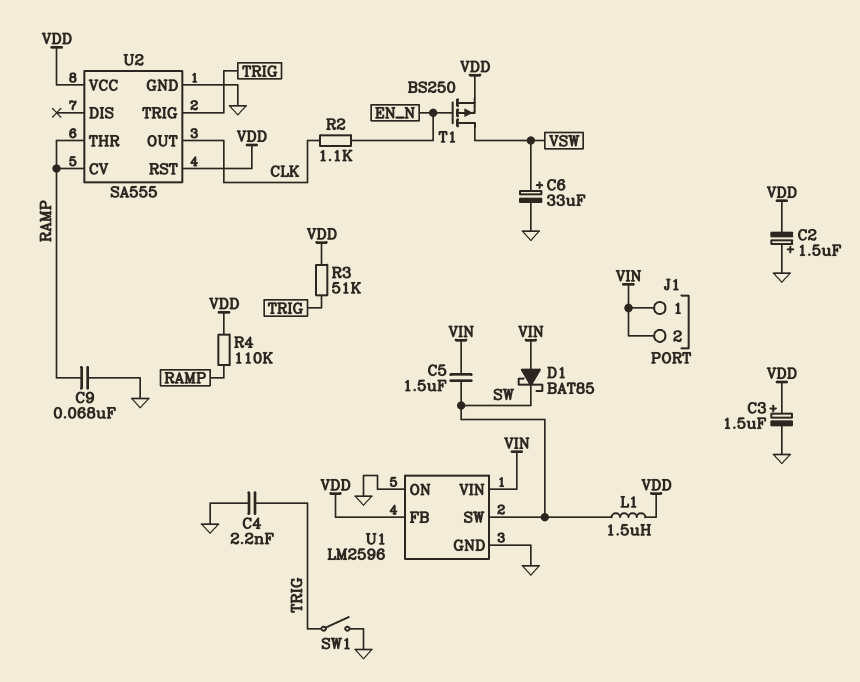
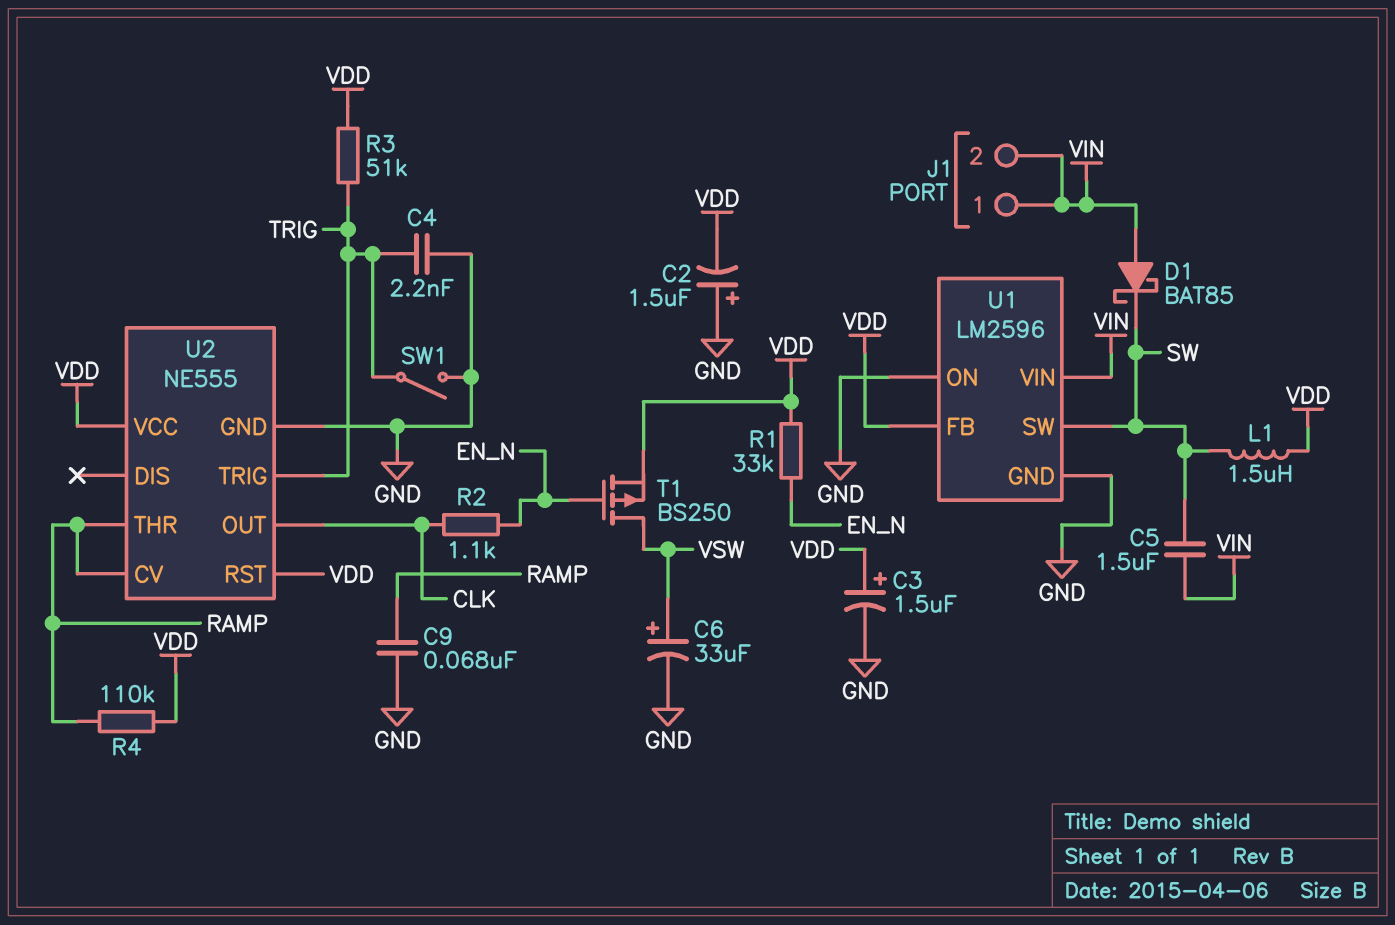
R1: none -> 33k (EN_N, VDD)
U2: SA555 -> NE555

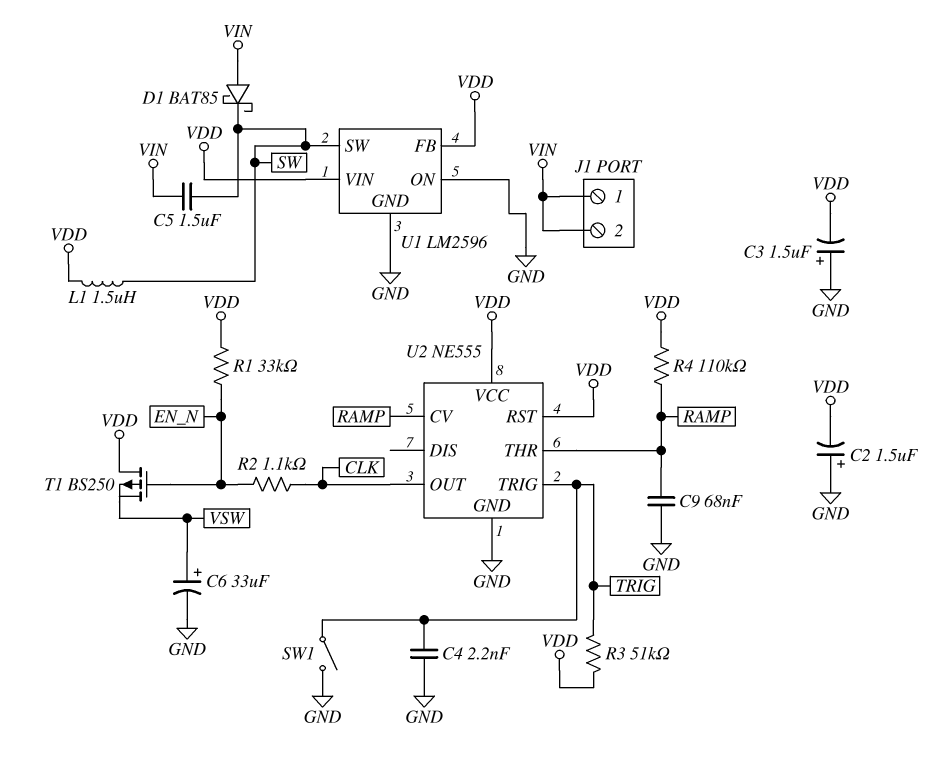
C3: 1.5uF (plus VDD, minus GND) -> 1.5uF (plus GND, minus VDD)
T1: PMOS BS250 (G EN_N, D VSW, S VDD) -> PMOS BS250 (G EN_N, D VDD, S VSW)
U1 pin VIN: VIN -> VDD

